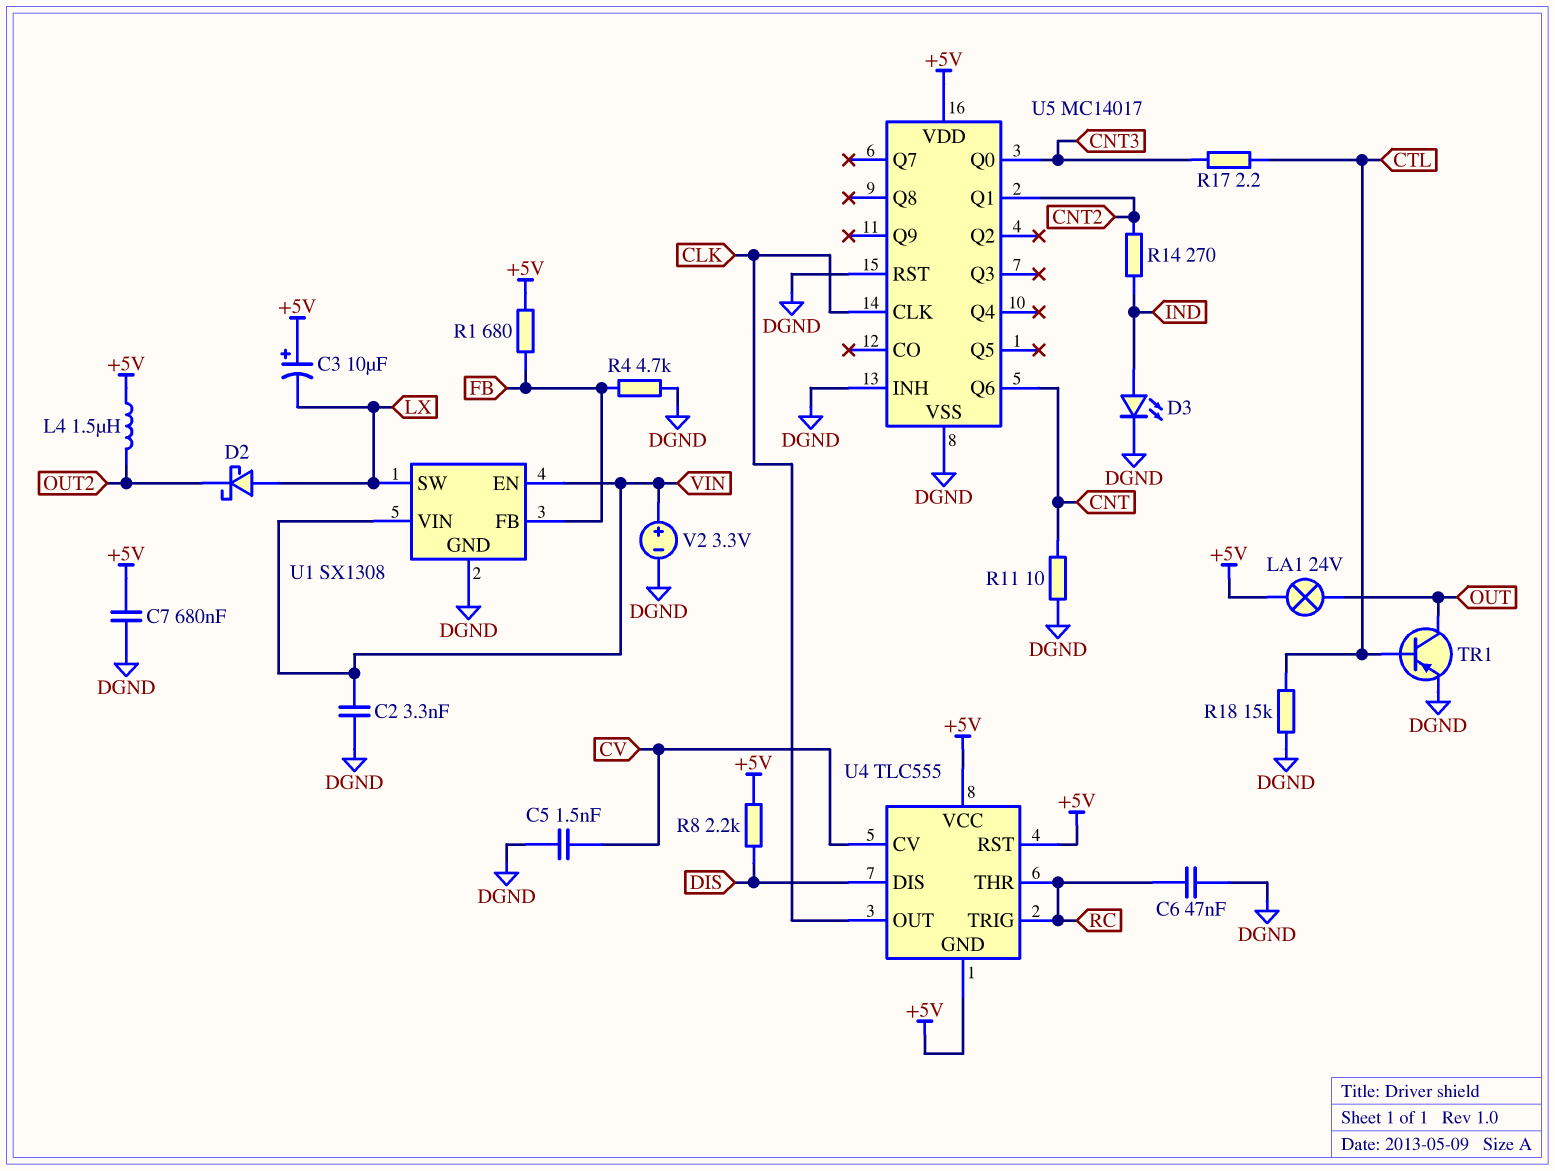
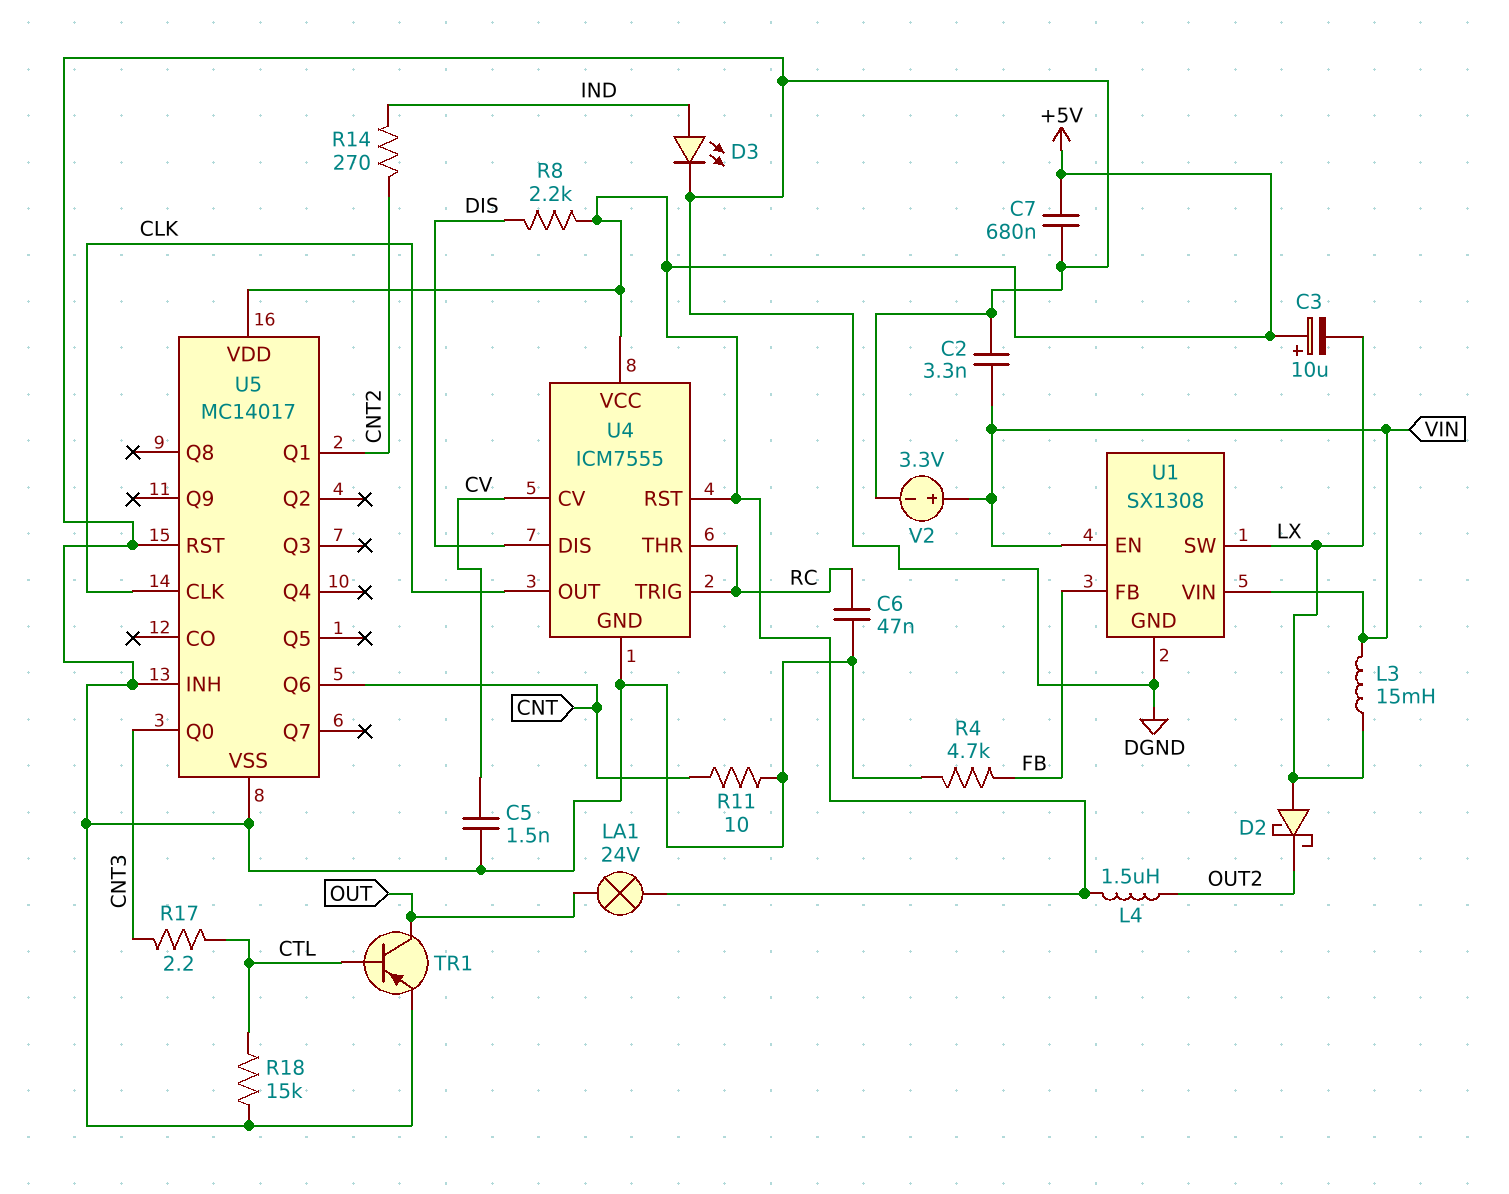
L3: none -> 15mH (LX, VIN)
R1: 680 (+5V, FB) -> none
U4: TLC555 -> ICM7555
U4 pin GND: +5V -> DGND

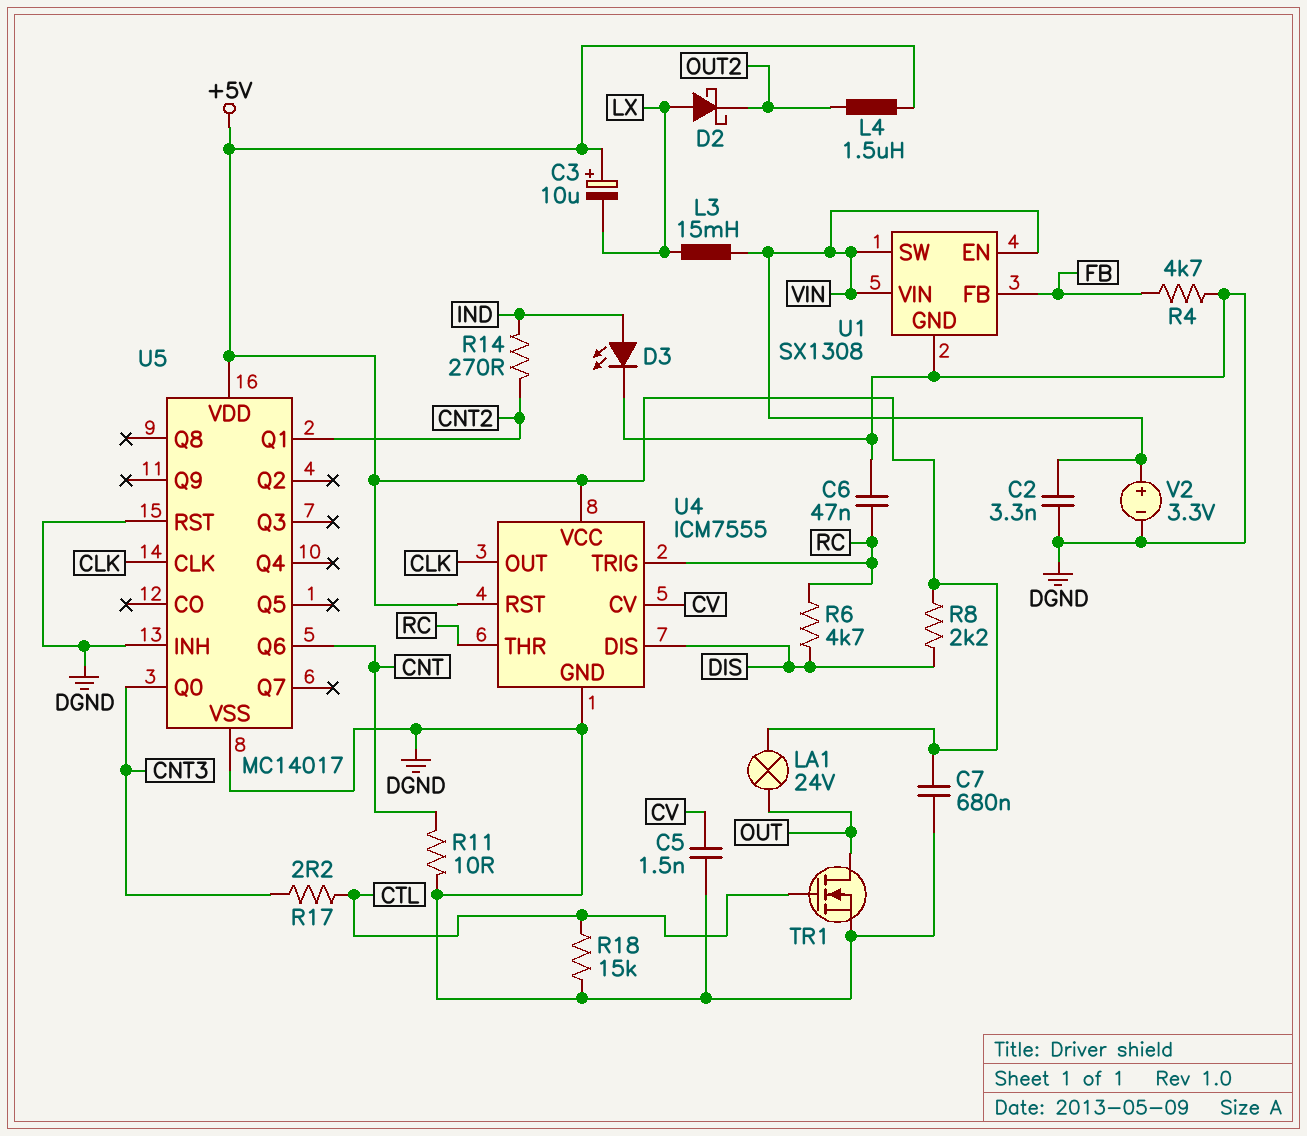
R6: none -> 4.7k (DIS, RC)
TR1: PNP (B CTL, C OUT, E DGND) -> NMOS (G CTL, D OUT, S DGND)
U1 pin SW: LX -> VIN

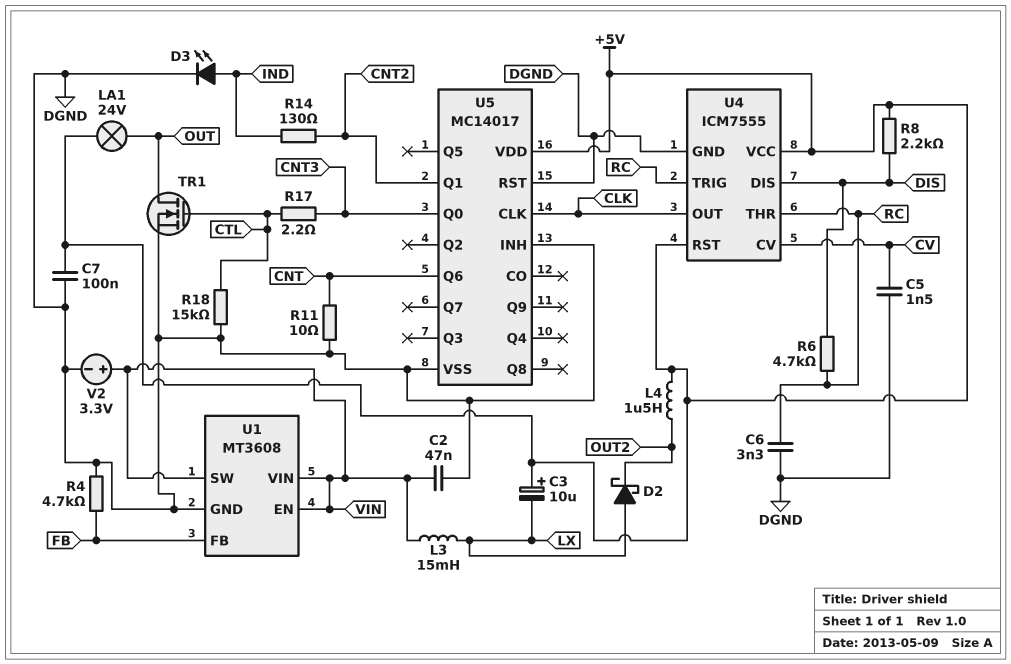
C2: 3.3nF (DGND, VIN) -> 47nF (DGND, VIN)
C6: 47nF (DGND, RC) -> 3.3nF (DGND, RC)
C7: 680nF (+5V, DGND) -> 100nF (+5V, DGND)
R14: 270 (CNT2, IND) -> 130 (CNT2, IND)
U1: SX1308 -> MT3608

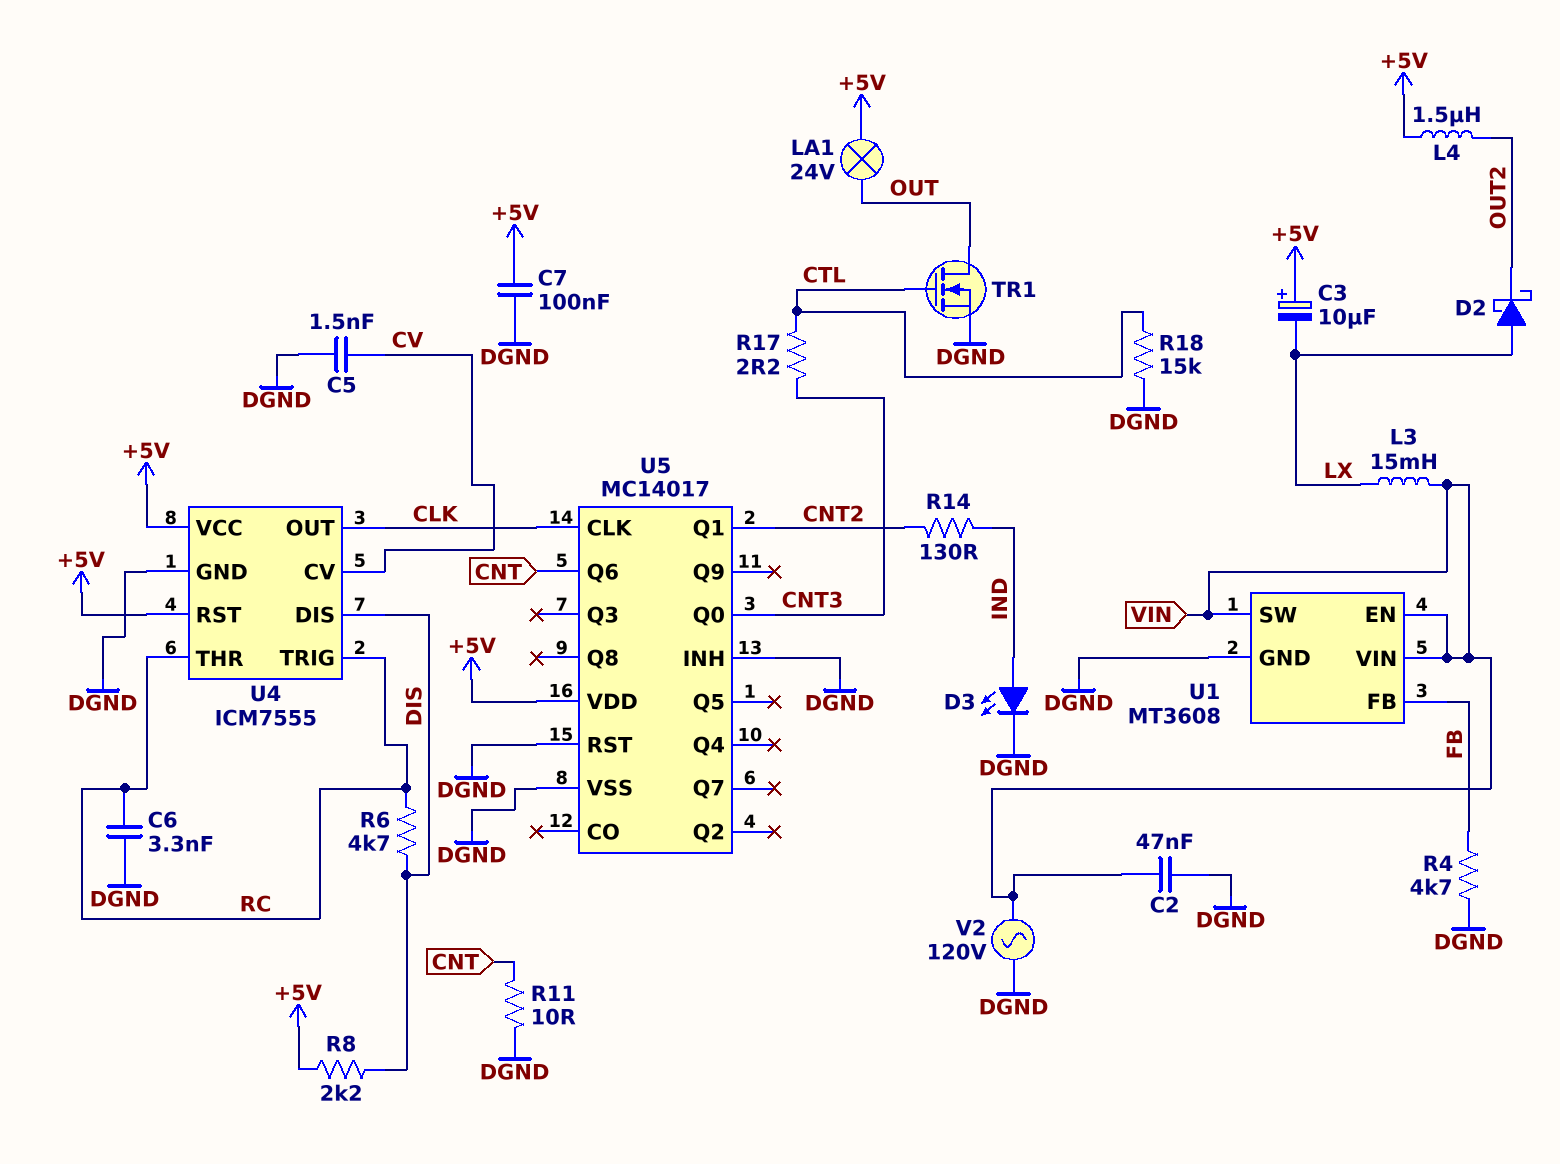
V2: 3.3V (plus VIN, minus DGND) -> AC 120V (DGND, VIN)

